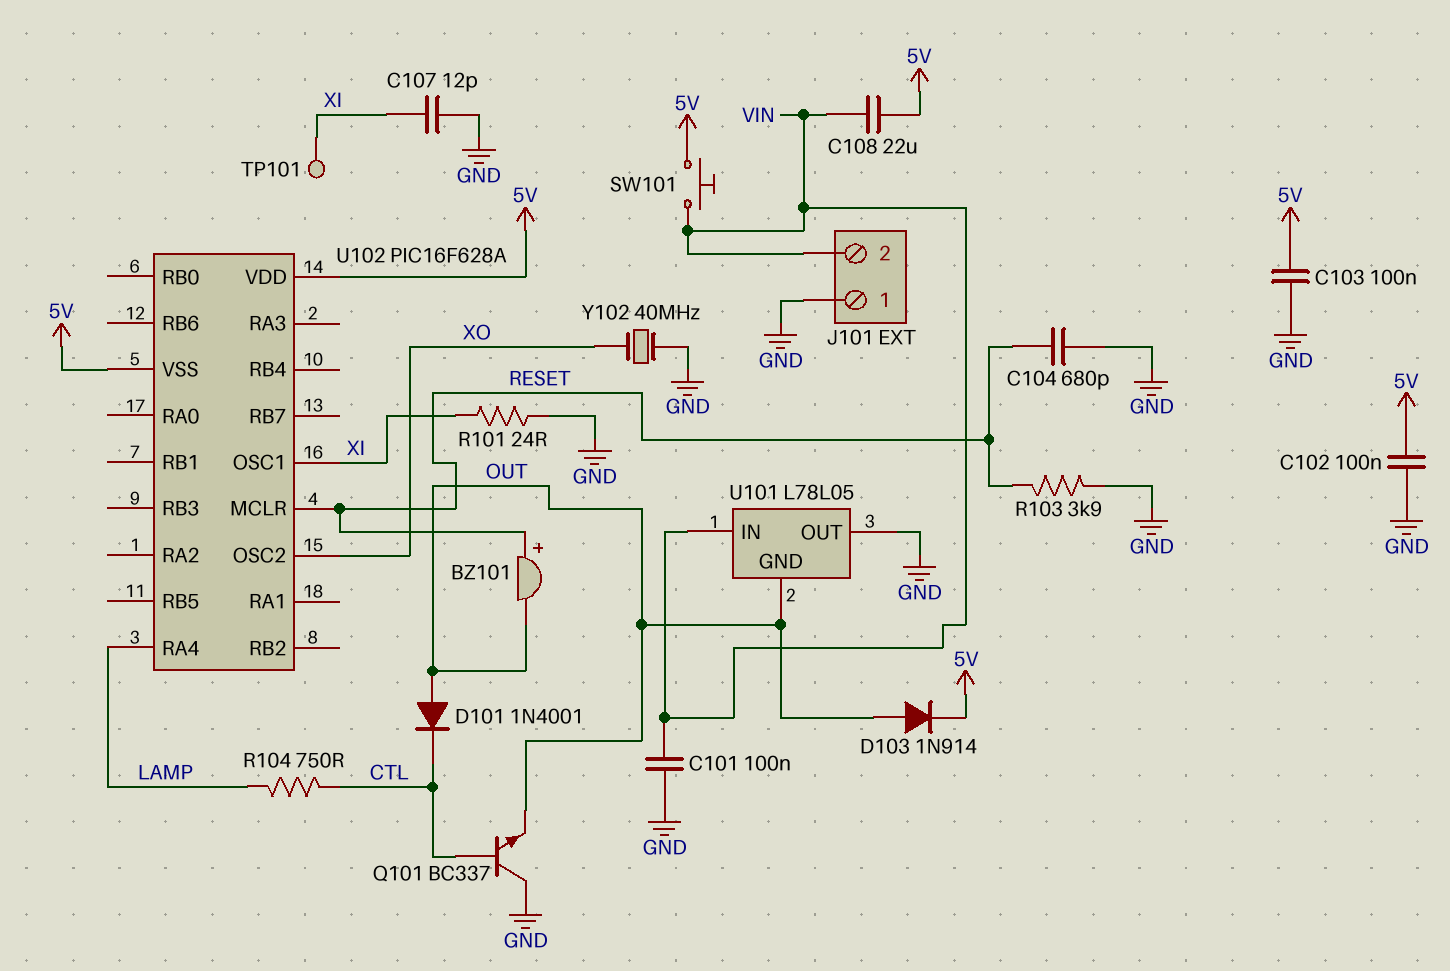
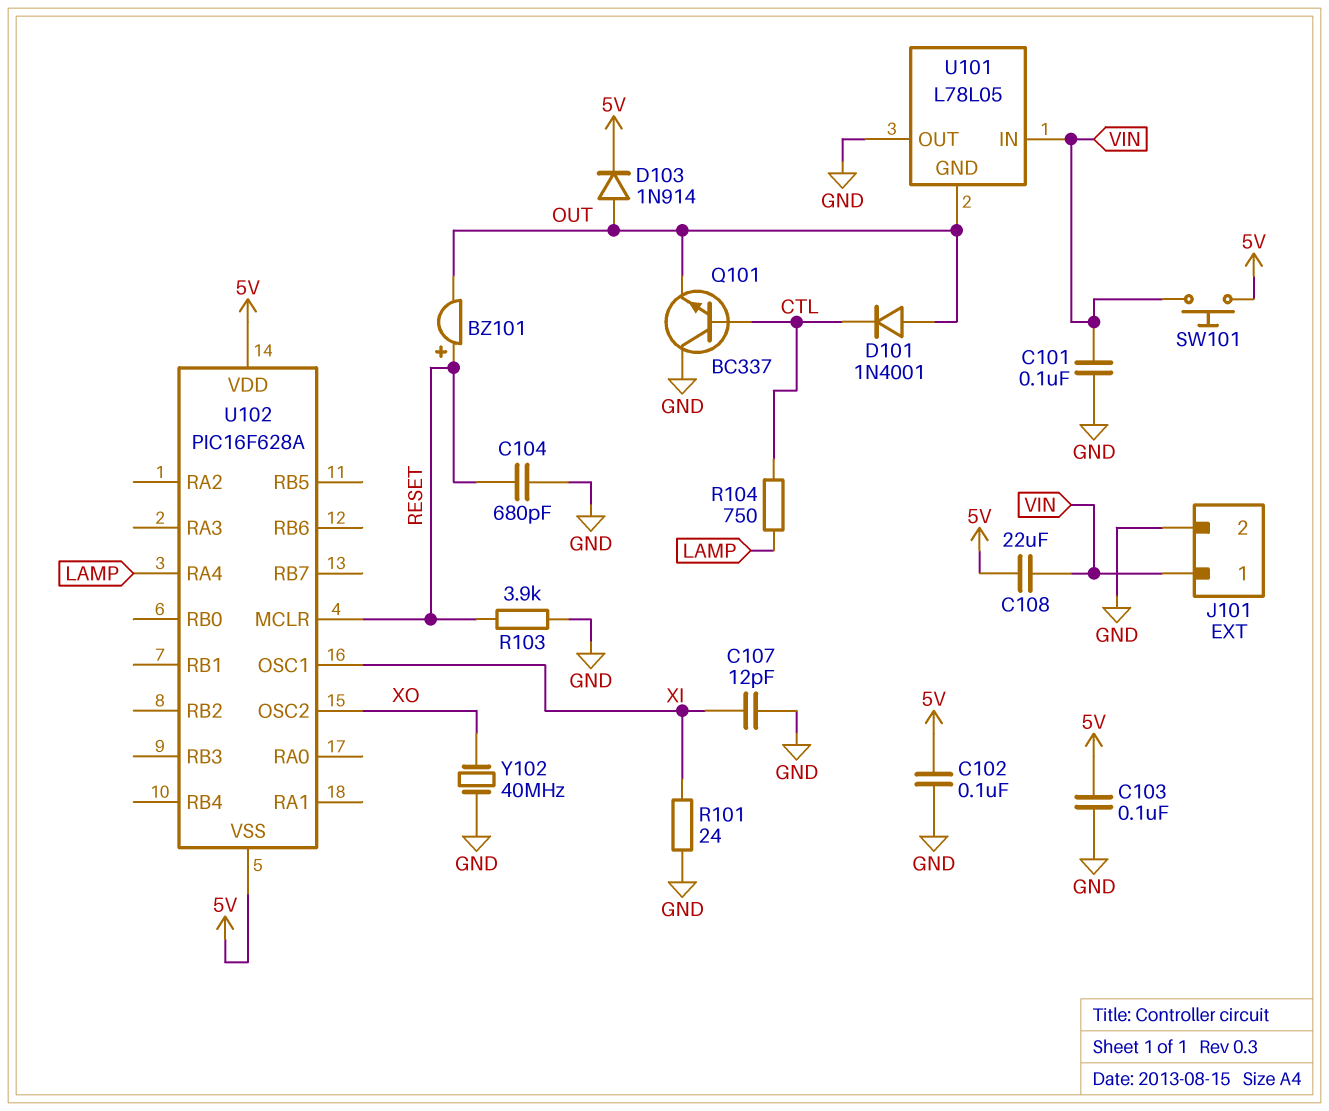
J101 pin 1: GND -> VIN
J101 pin 2: VIN -> GND
TP101: test point (XI) -> none

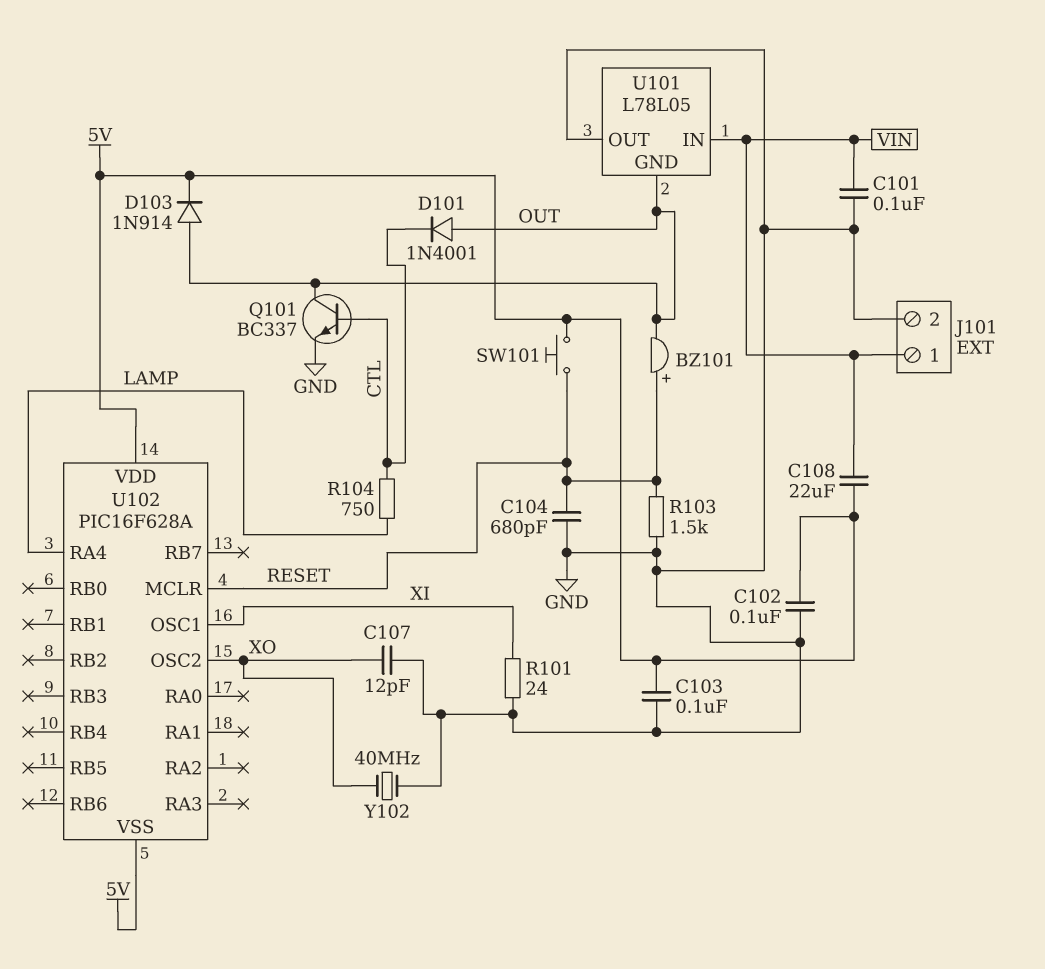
C107: 12pF (GND, XI) -> 12pF (GND, XO)
Q101: NPN BC337 (B CTL, C GND, E OUT) -> NPN BC337 (B CTL, C OUT, E GND)
R103: 3.9k (GND, RESET) -> 1.5k (GND, RESET)
SW101: button (5V, VIN) -> button (5V, RESET)

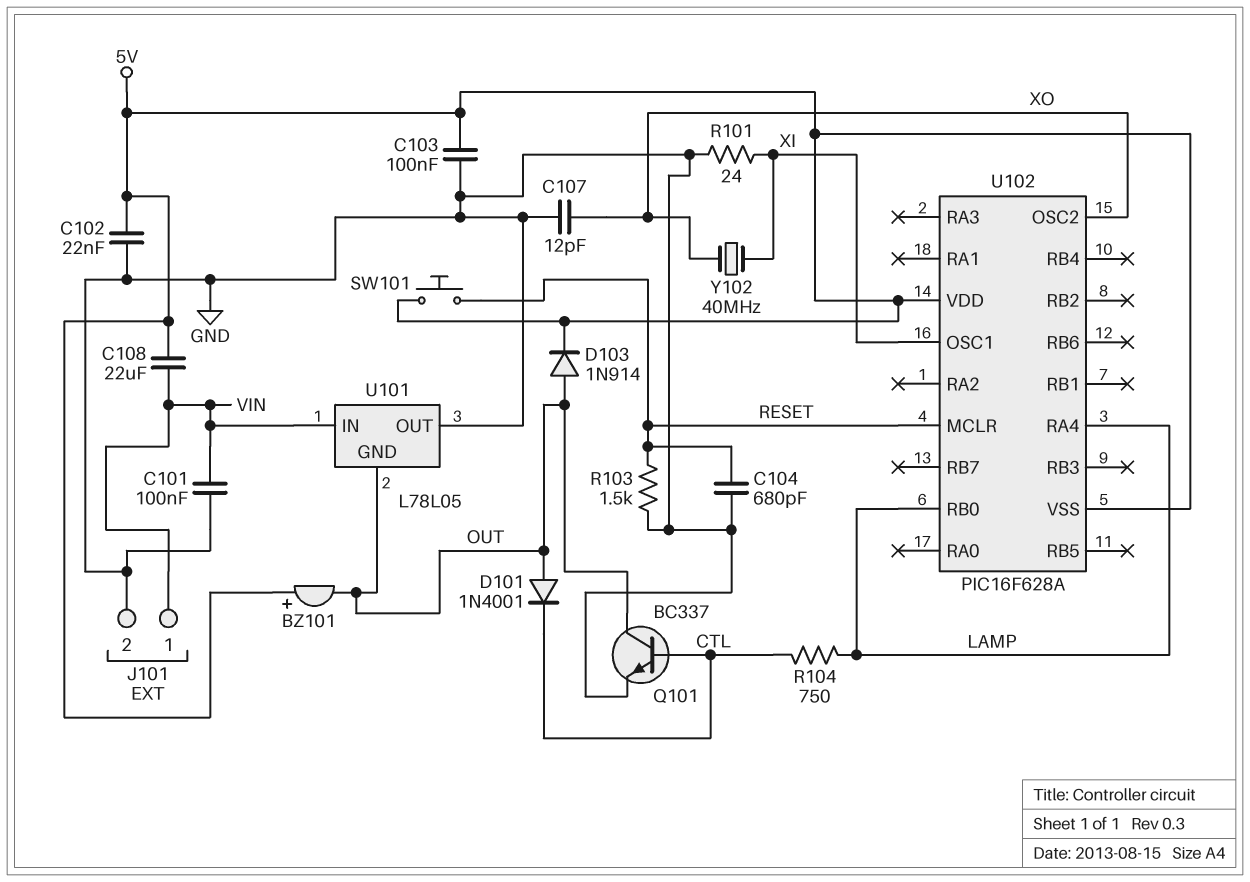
BZ101: buzzer (plus RESET, minus OUT) -> buzzer (plus 5V, minus OUT)
C102: 100nF (5V, GND) -> 22nF (5V, GND)
U102 pin RB0: none -> LAMP
Y102: 40MHz (GND, XO) -> 40MHz (XI, XO)

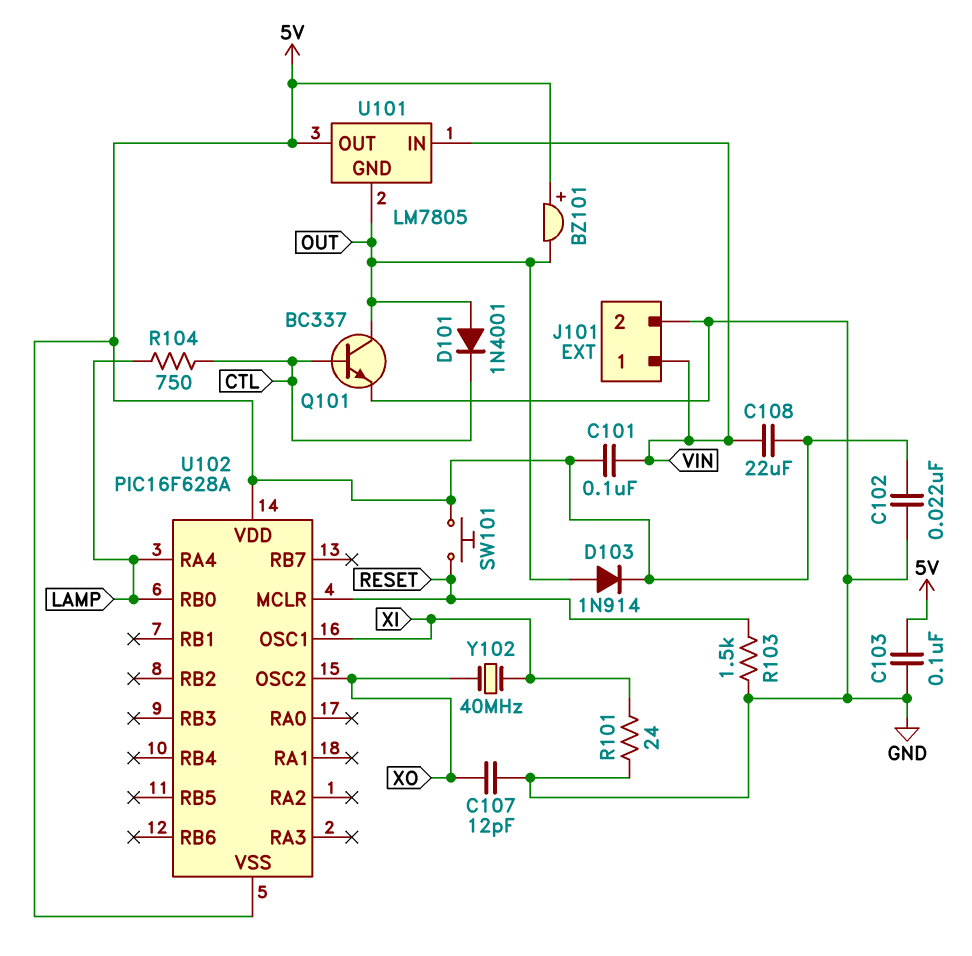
C101: 100nF (GND, VIN) -> 100nF (5V, VIN)
C104: 680pF (GND, RESET) -> none
U101: L78L05 -> LM7805
U101 pin OUT: GND -> 5V

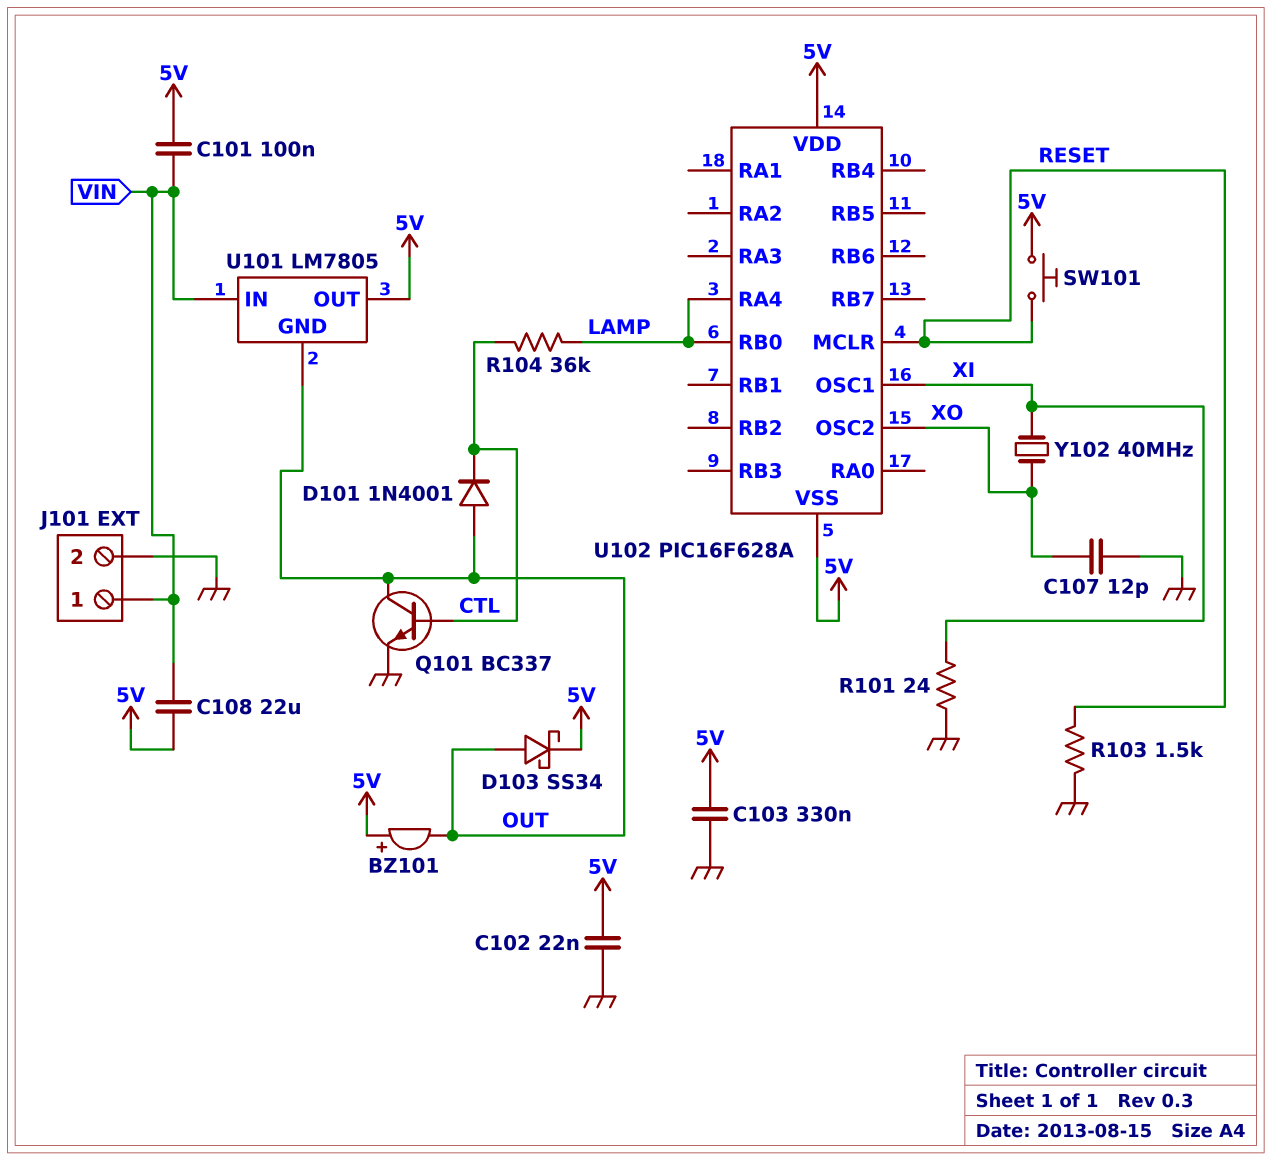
C103: 100nF (5V, GND) -> 330nF (5V, GND)
D103: diode 1N914 (A OUT, K 5V) -> schottky SS34 (A OUT, K 5V)
R104: 750 (CTL, LAMP) -> 36k (CTL, LAMP)

